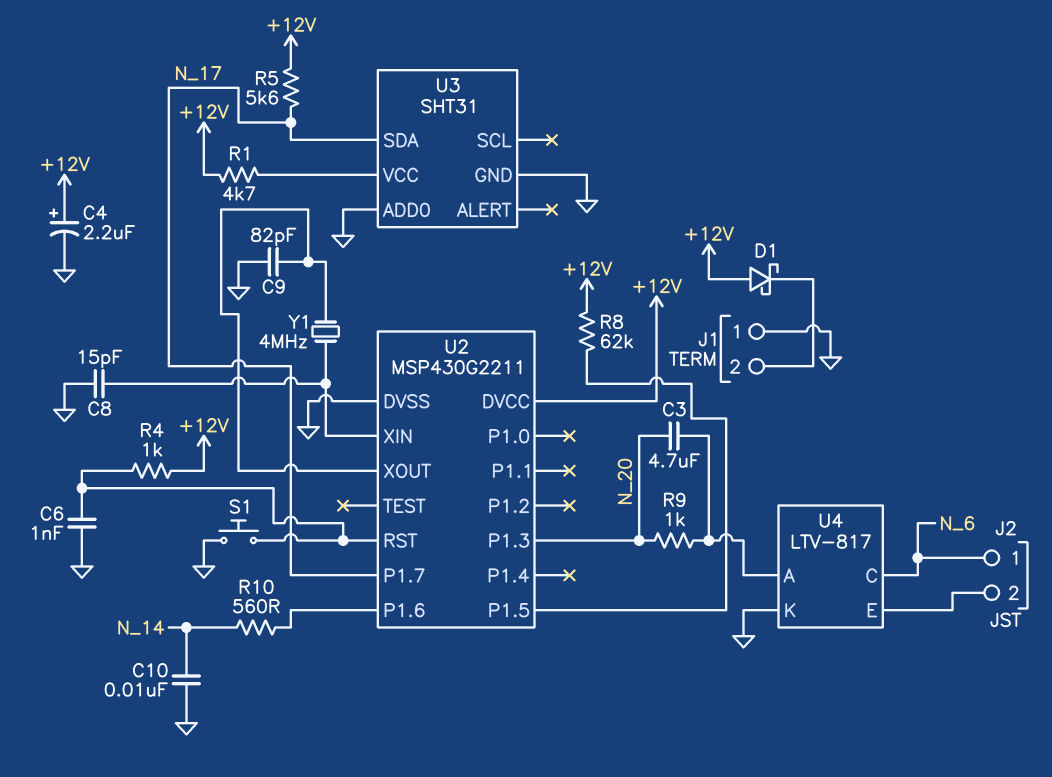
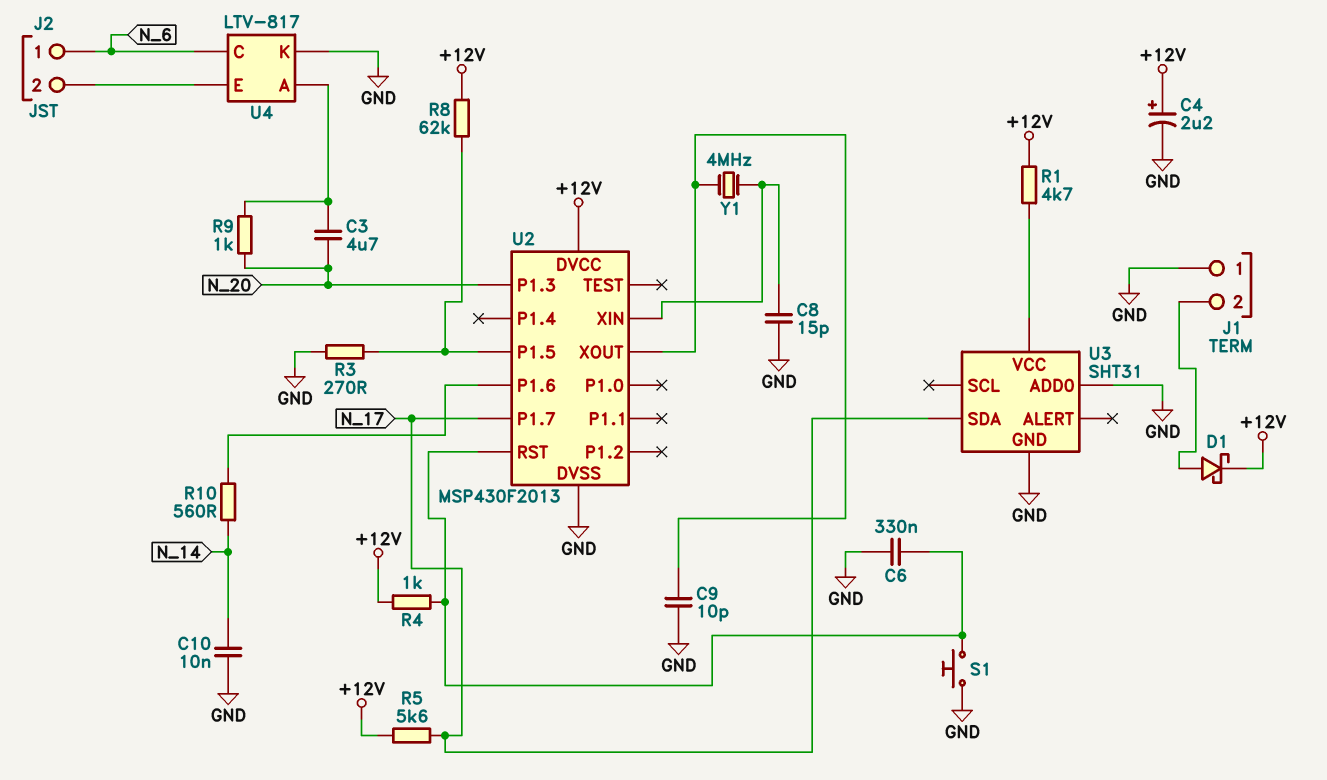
C6: 1nF (GND, U2/RST) -> 330nF (GND, U2/RST)
C9: 82pF (GND, U2/XOUT) -> 10pF (GND, U2/XOUT)
D1: schottky (A +12V, K J1/2) -> schottky (A J1/2, K +12V)
R3: none -> 270 (GND, U2/P1.5)
U2: MSP430G2211 -> MSP430F2013

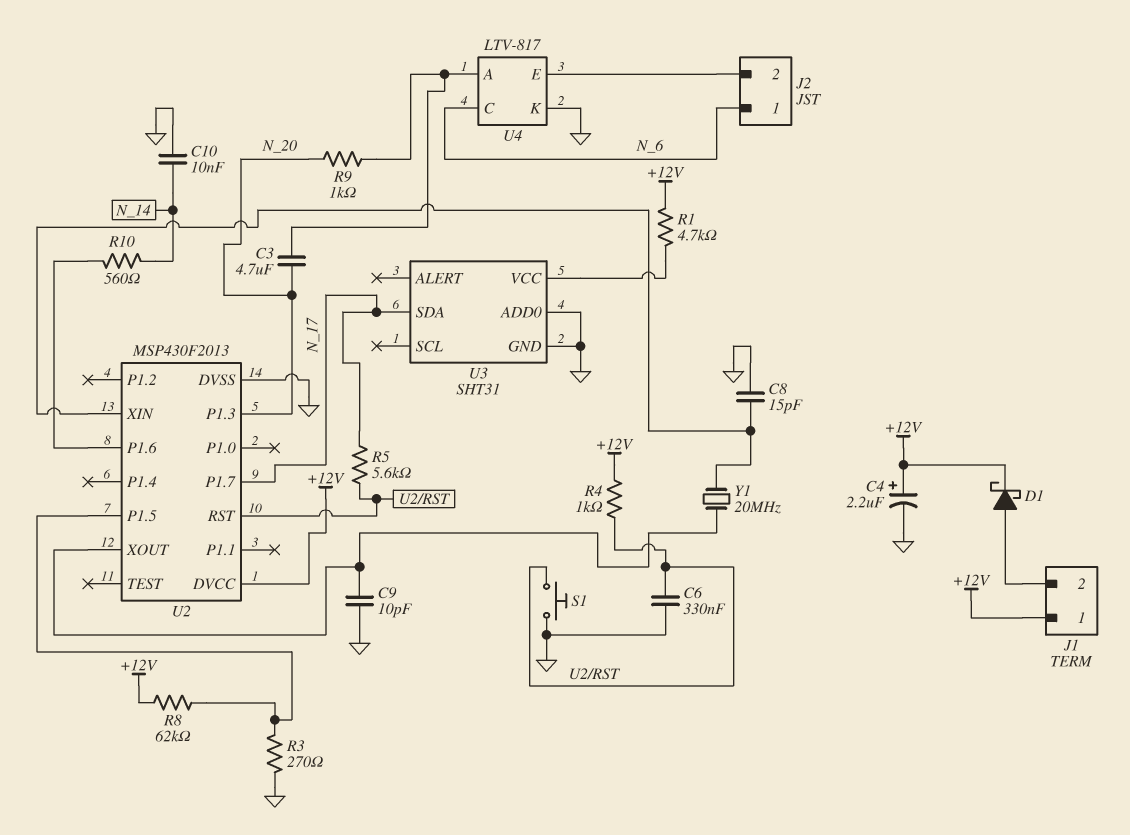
J1 pin 1: GND -> +12V
R5: 5.6k (+12V, N_17) -> 5.6k (N_17, U2/RST)
Y1: 4MHz (U2/XIN, U2/XOUT) -> 20MHz (U2/XIN, U2/XOUT)

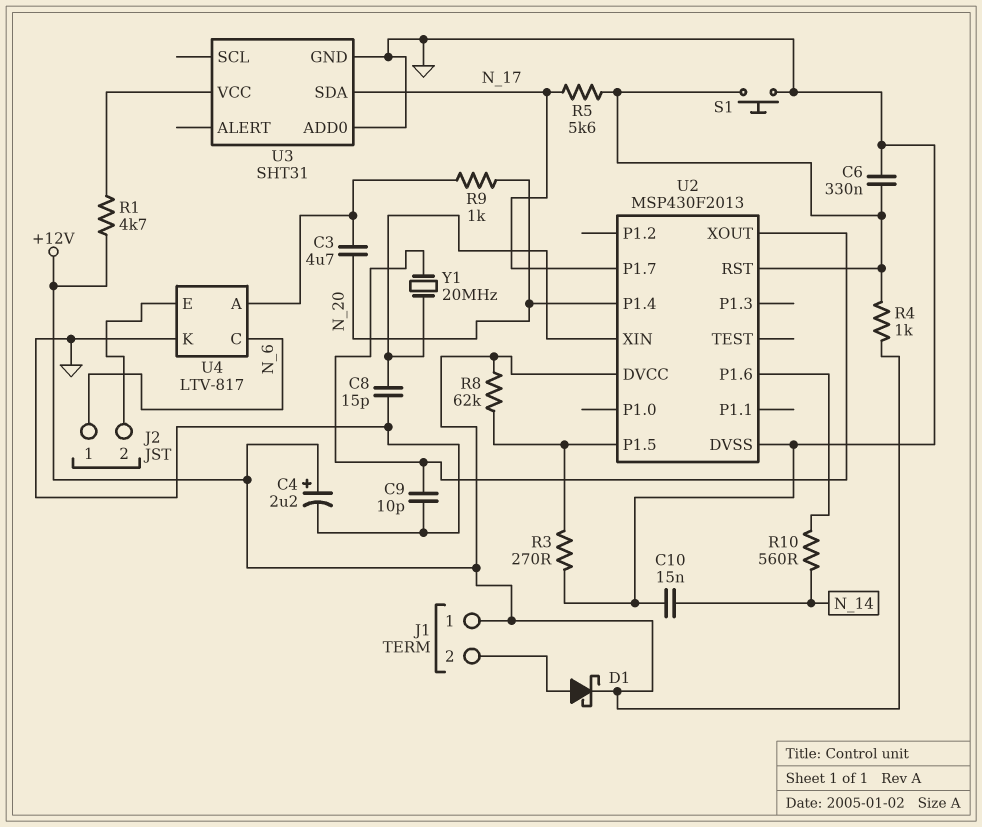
C10: 10nF (GND, N_14) -> 15nF (GND, N_14)
U2 pin P1.3: N_20 -> none
U2 pin P1.4: none -> N_20

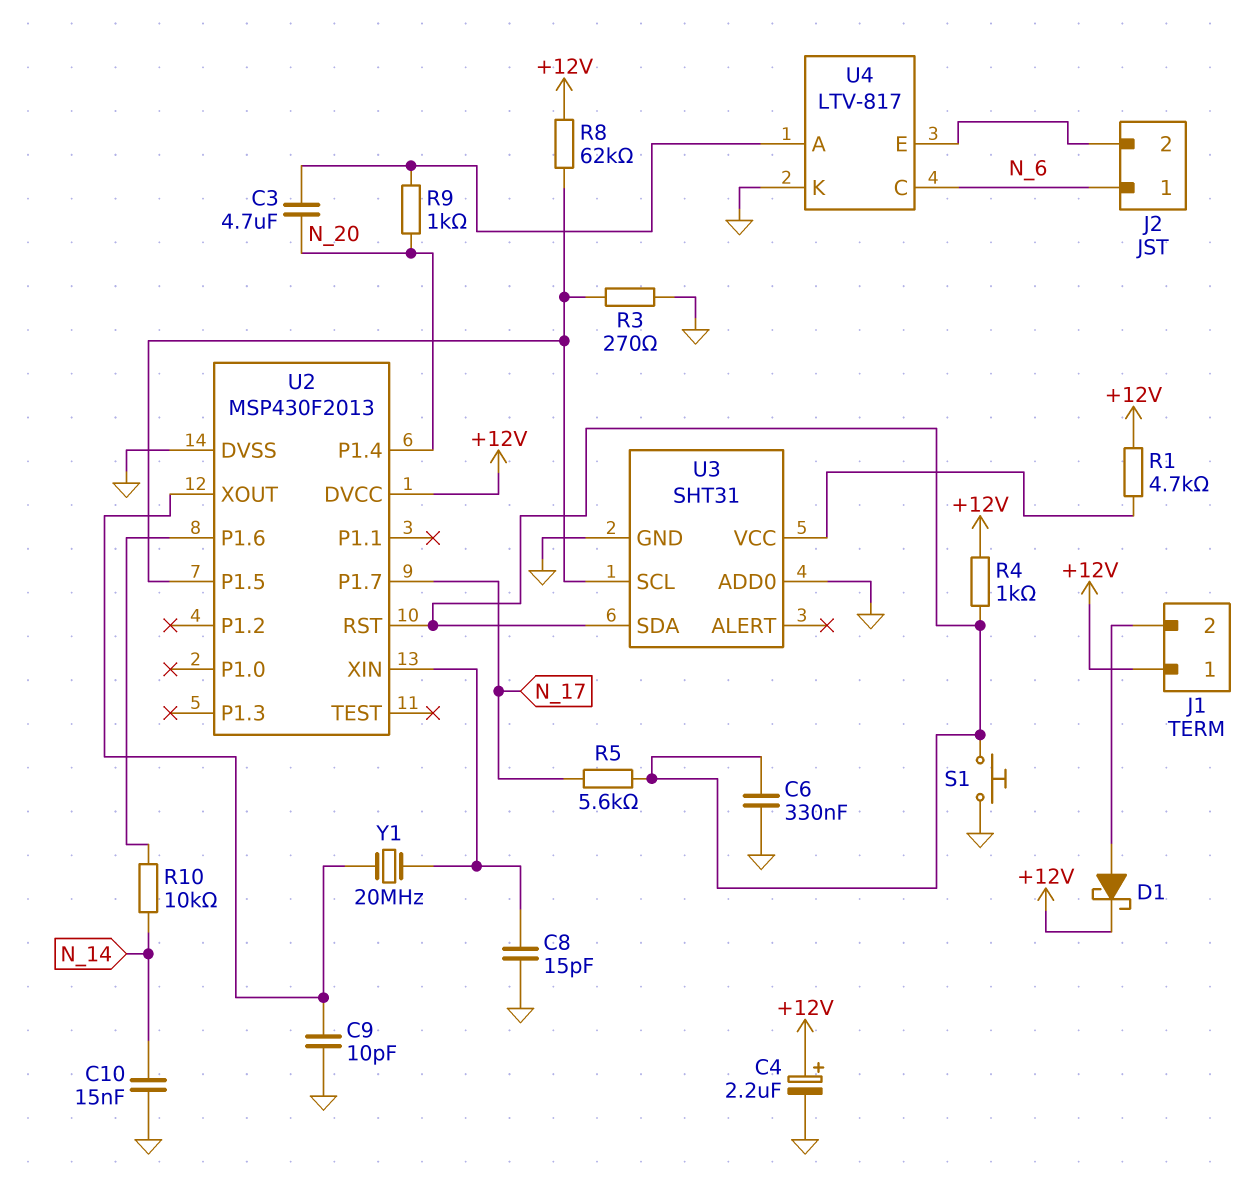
R10: 560 (N_14, U2/P1.6) -> 10k (N_14, U2/P1.6)
U3 pin SCL: none -> U2/P1.5
U3 pin SDA: N_17 -> U2/RST

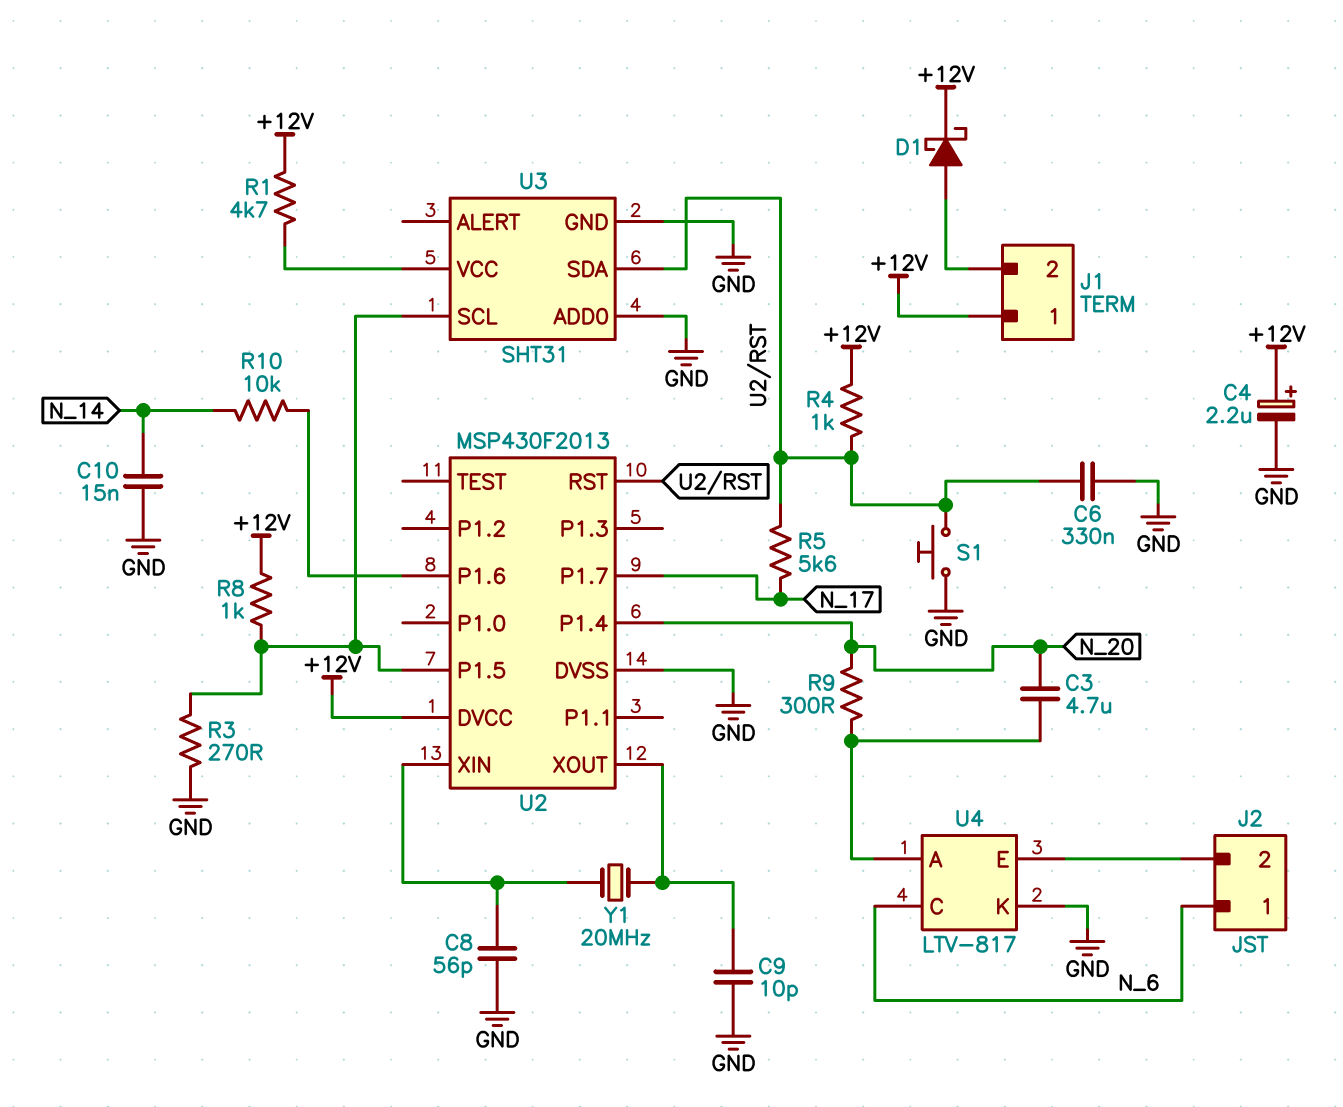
C8: 15pF (GND, U2/XIN) -> 56pF (GND, U2/XIN)
R8: 62k (+12V, U2/P1.5) -> 1k (+12V, U2/P1.5)
R9: 1k (N_20, U4/A) -> 300 (N_20, U4/A)

